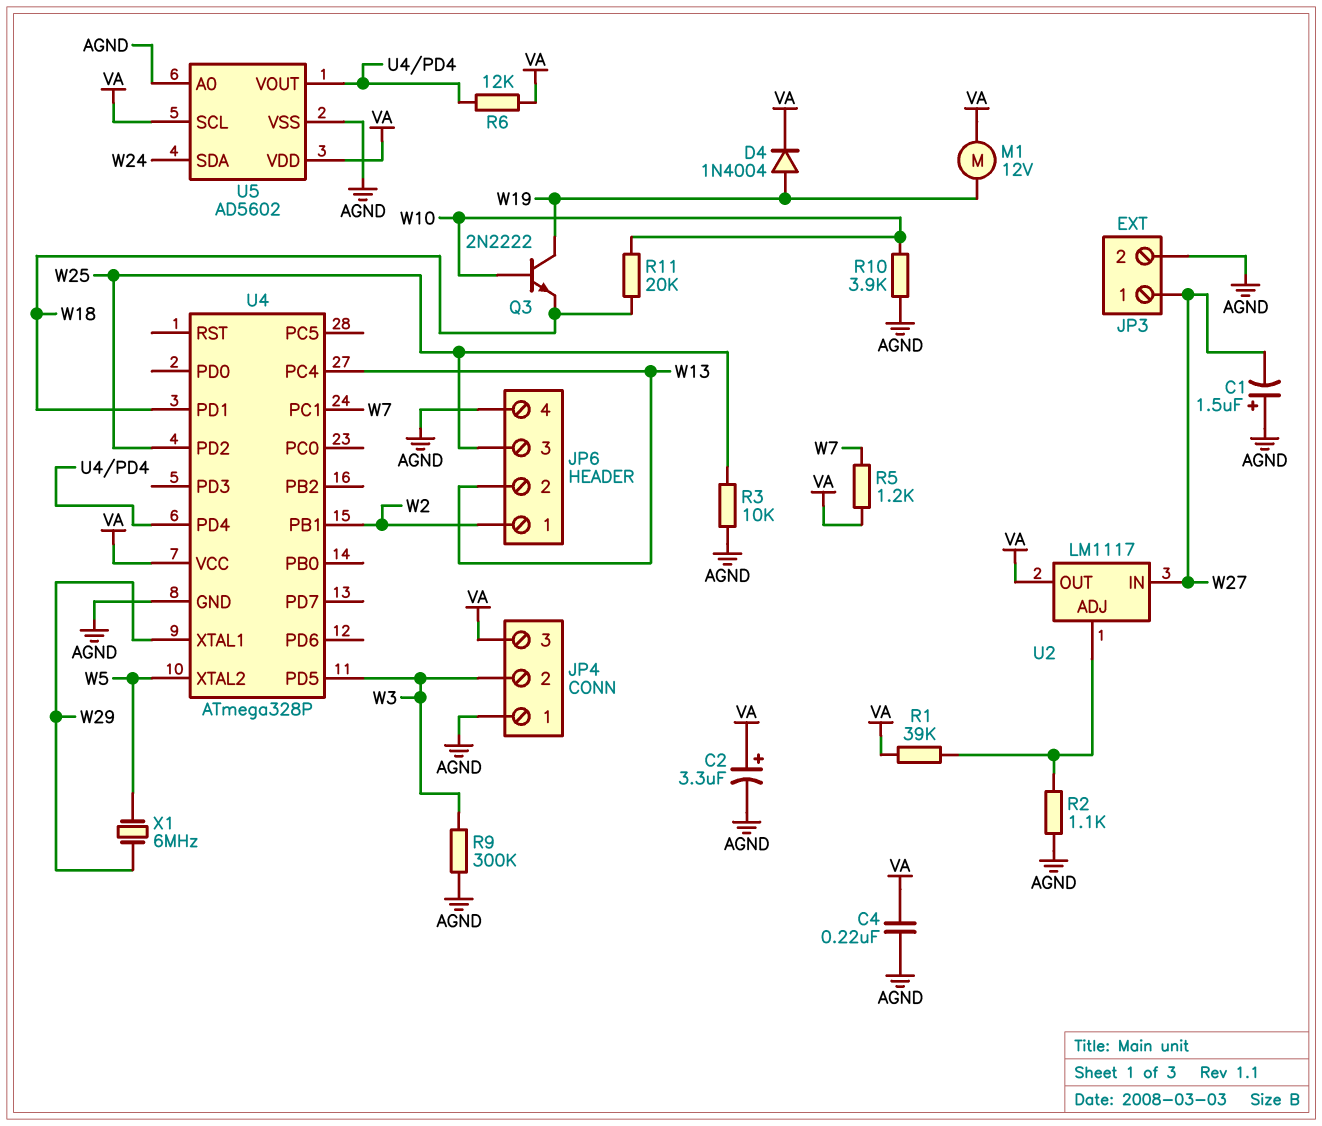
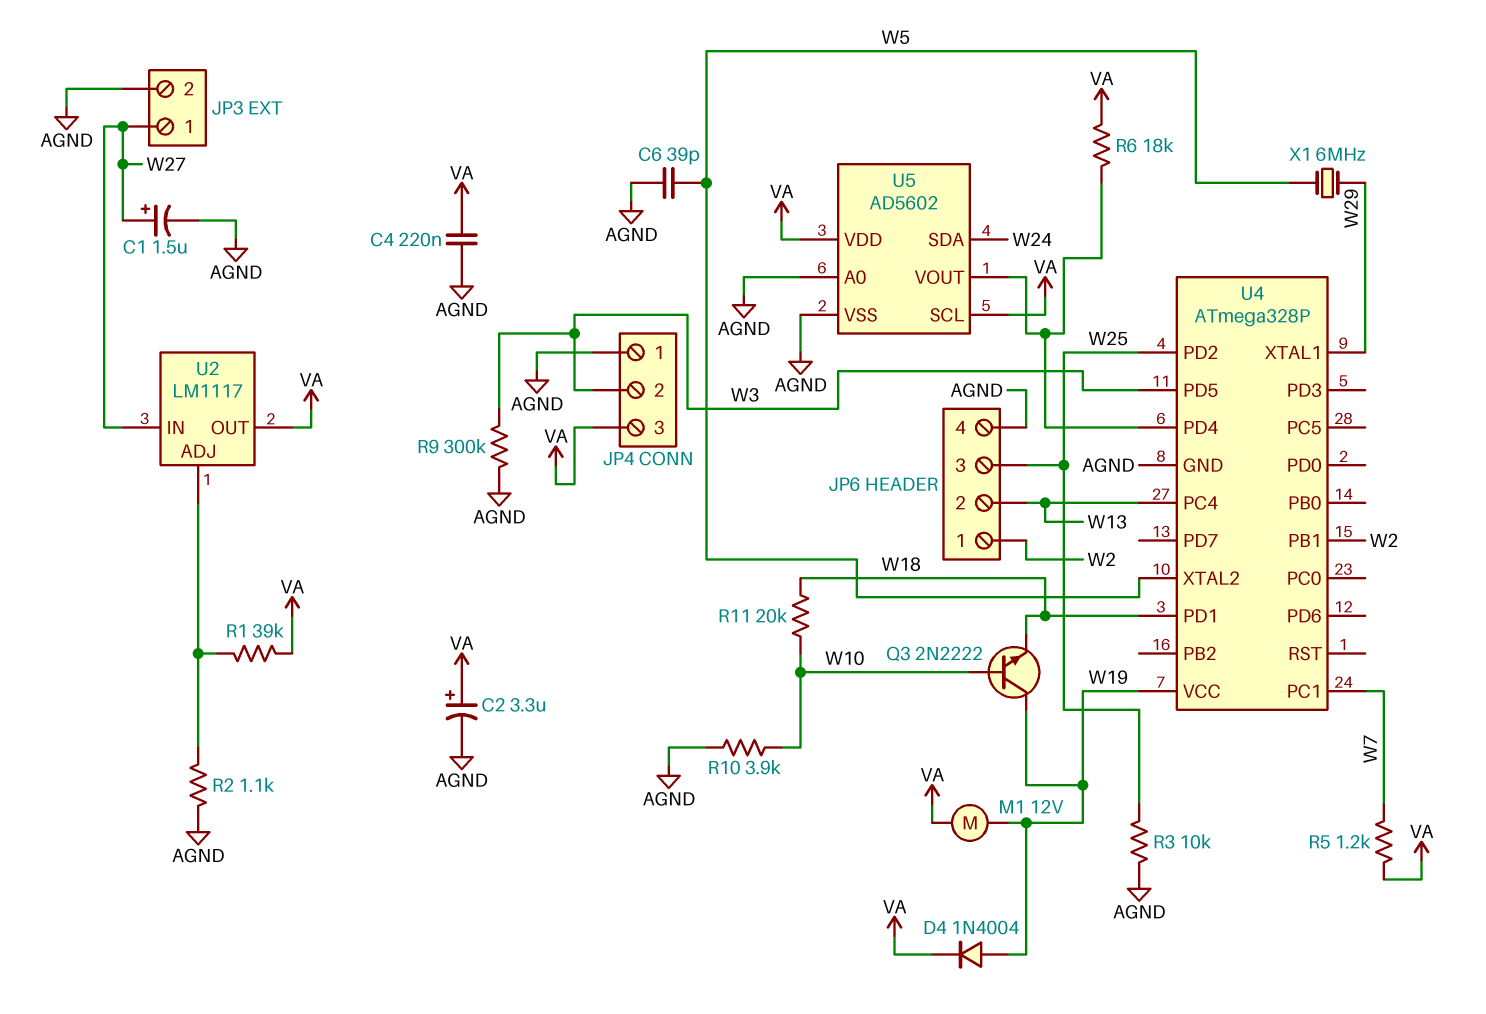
C1: 1.5uF (plus AGND, minus W27) -> 1.5uF (plus W27, minus AGND)
C6: none -> 39pF (AGND, W5)
R6: 12k (U4/PD4, VA) -> 18k (U4/PD4, VA)
U4 pin VCC: VA -> W19

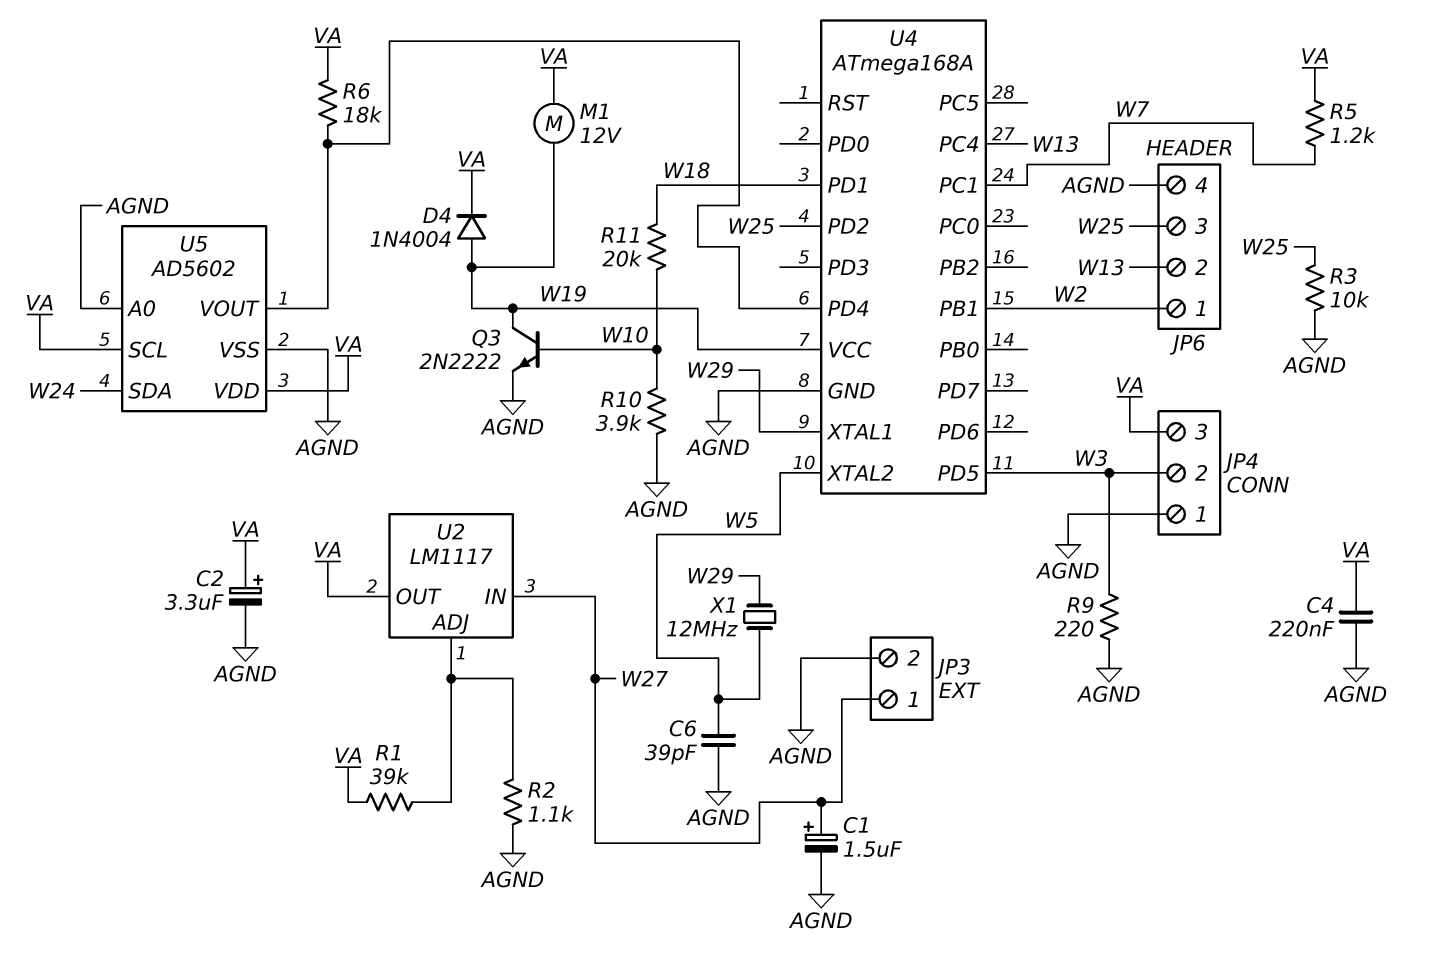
Q3: NPN 2N2222 (B W10, C W19, E W18) -> NPN 2N2222 (B W10, C W19, E AGND)
R9: 300k (AGND, W3) -> 220 (AGND, W3)
U4: ATmega328P -> ATmega168A
X1: 6MHz (W5, W29) -> 12MHz (W5, W29)

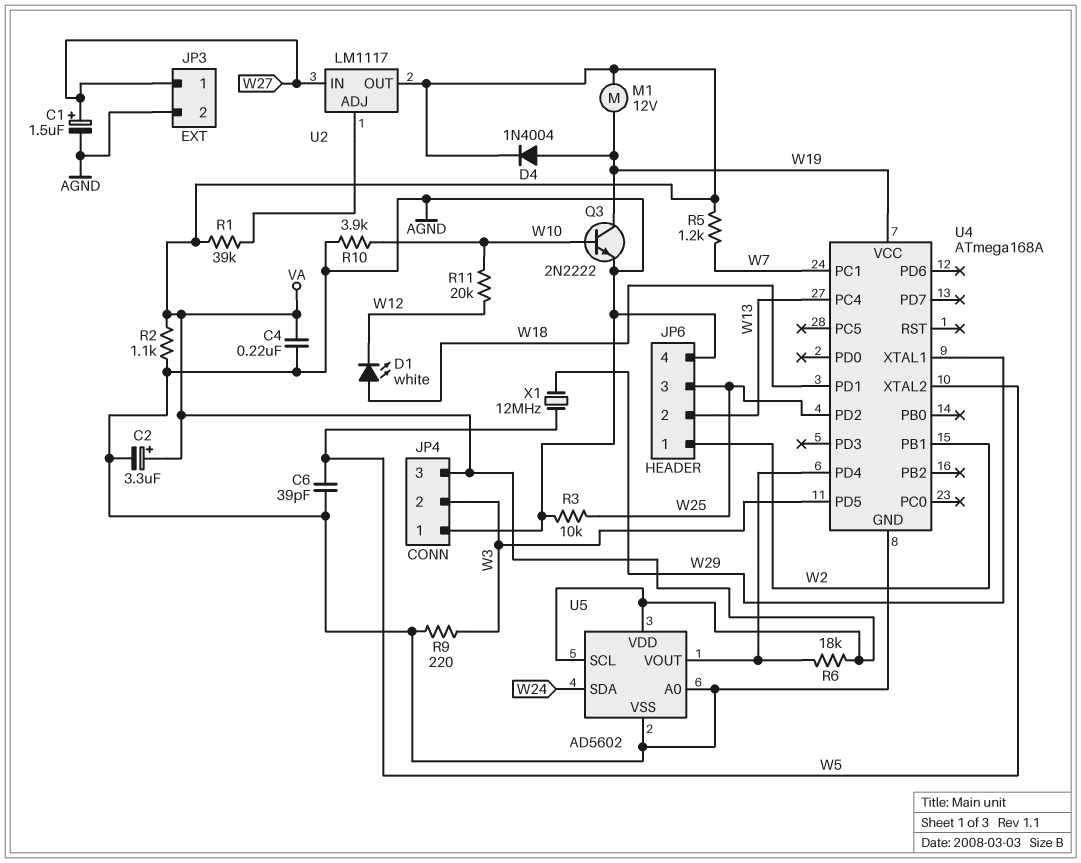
D1: none -> LED white (A W18, K W12)
R2: 1.1k (AGND, U2/ADJ) -> 1.1k (AGND, VA)
R11: 20k (W10, W18) -> 20k (W10, W12)

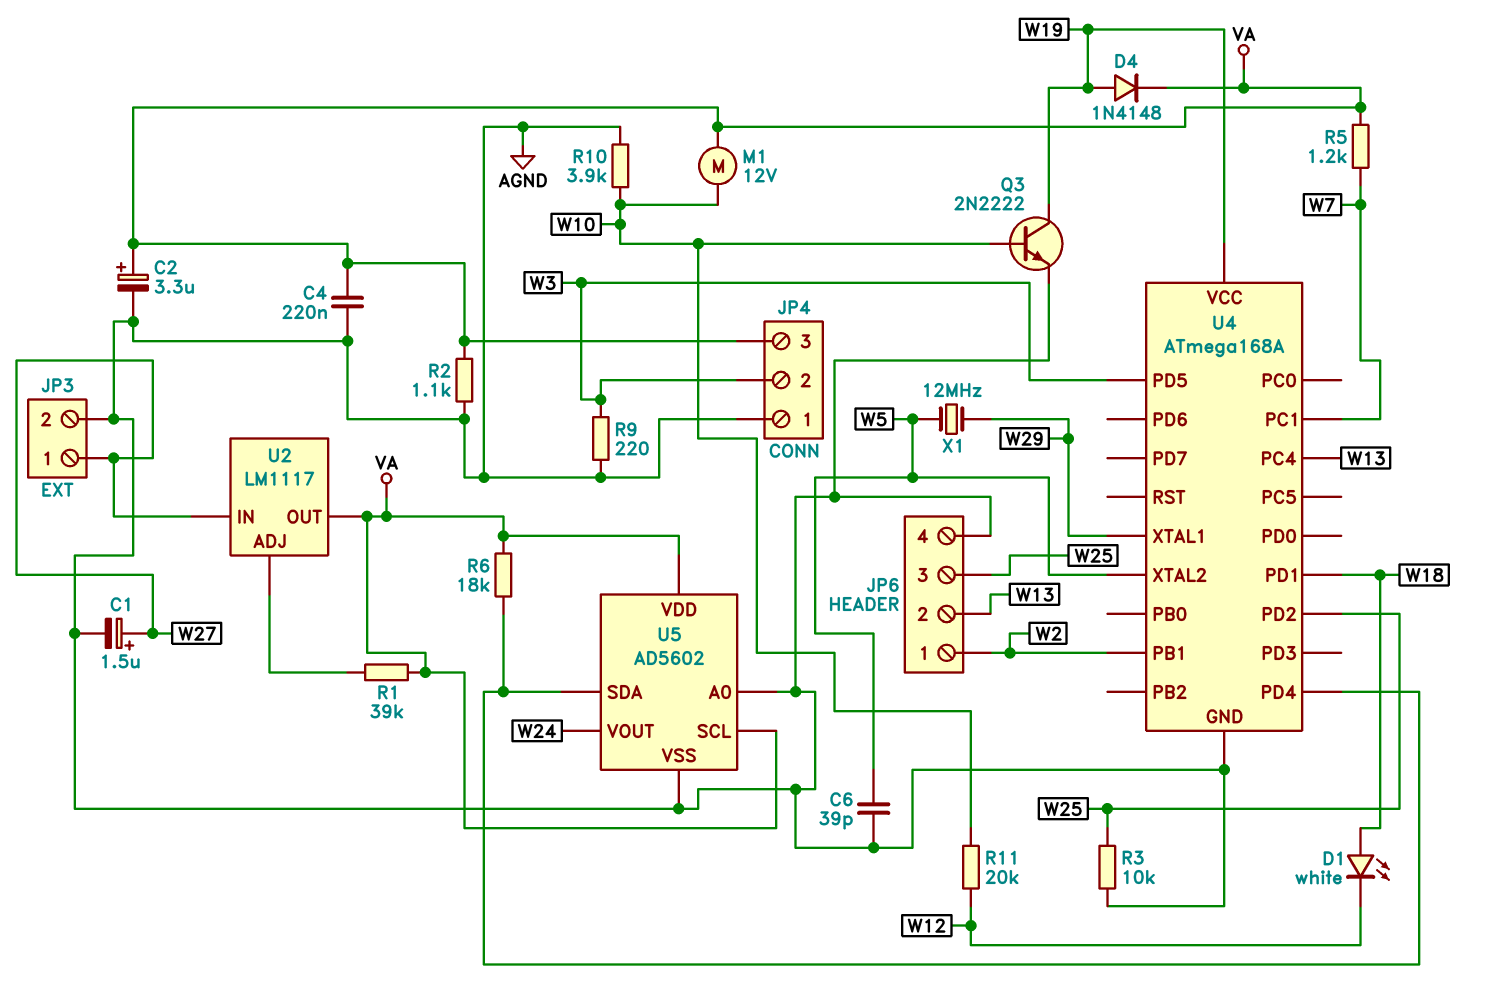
D4: diode 1N4004 (A W19, K VA) -> diode 1N4148 (A W19, K VA)
M1: motor 12V (VA, W19) -> motor 12V (VA, W10)
U5 pin SDA: W24 -> U4/PD4
U5 pin VOUT: U4/PD4 -> W24

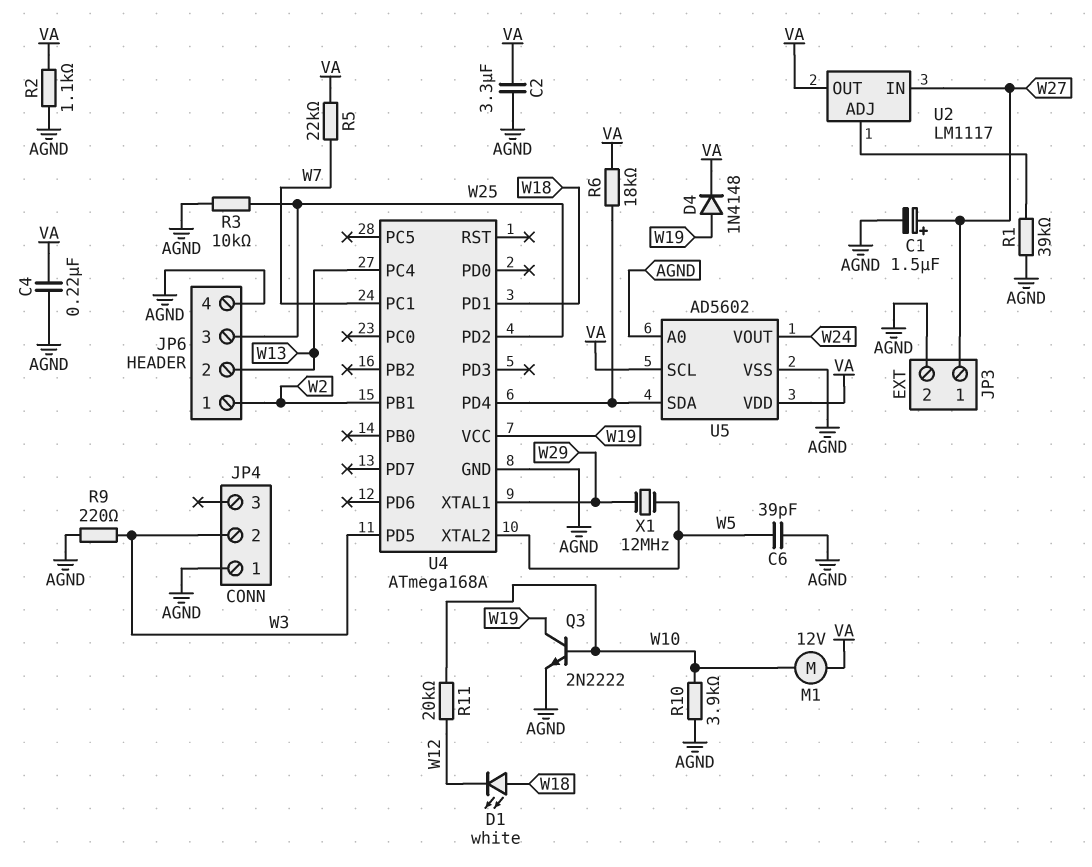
C2: 3.3uF (plus VA, minus AGND) -> 3.3uF (AGND, VA)
JP4 pin 3: VA -> none
R1: 39k (U2/ADJ, VA) -> 39k (AGND, U2/ADJ)
R5: 1.2k (VA, W7) -> 22k (VA, W7)

